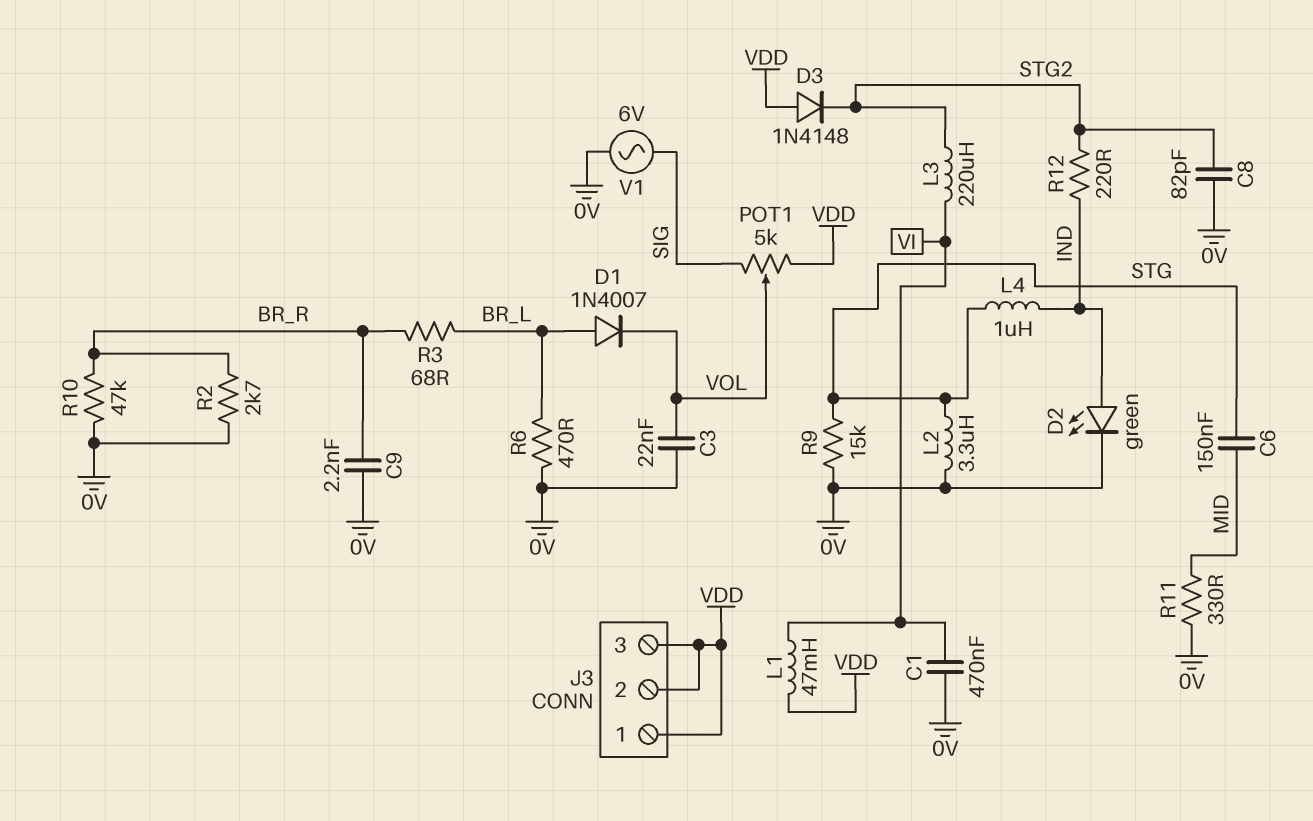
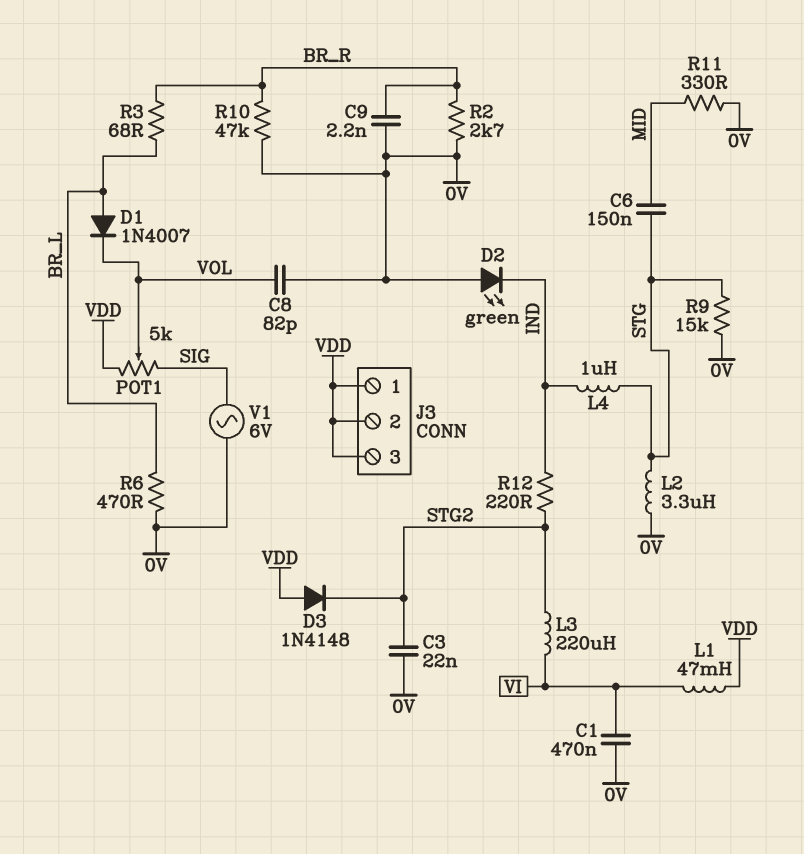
C3: 22nF (0V, VOL) -> 22nF (0V, STG2)
C8: 82pF (0V, STG2) -> 82pF (0V, VOL)
D2: LED green (A IND, K 0V) -> LED green (A 0V, K IND)

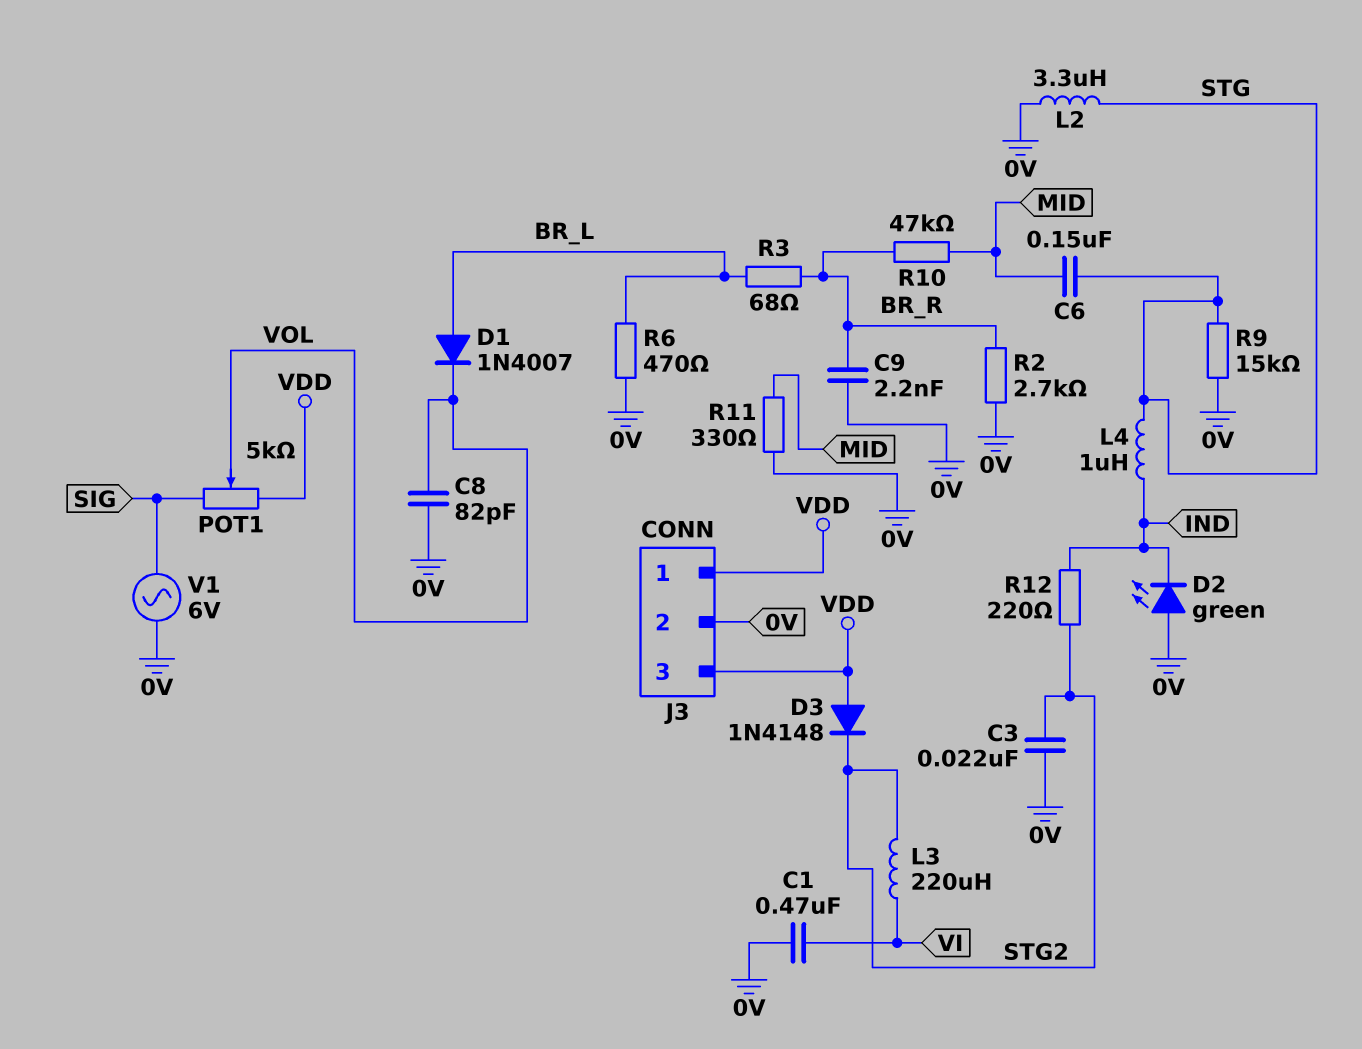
J3 pin 2: VDD -> 0V
L1: 47mH (VDD, VI) -> none
R10: 47k (0V, BR_R) -> 47k (BR_R, MID)

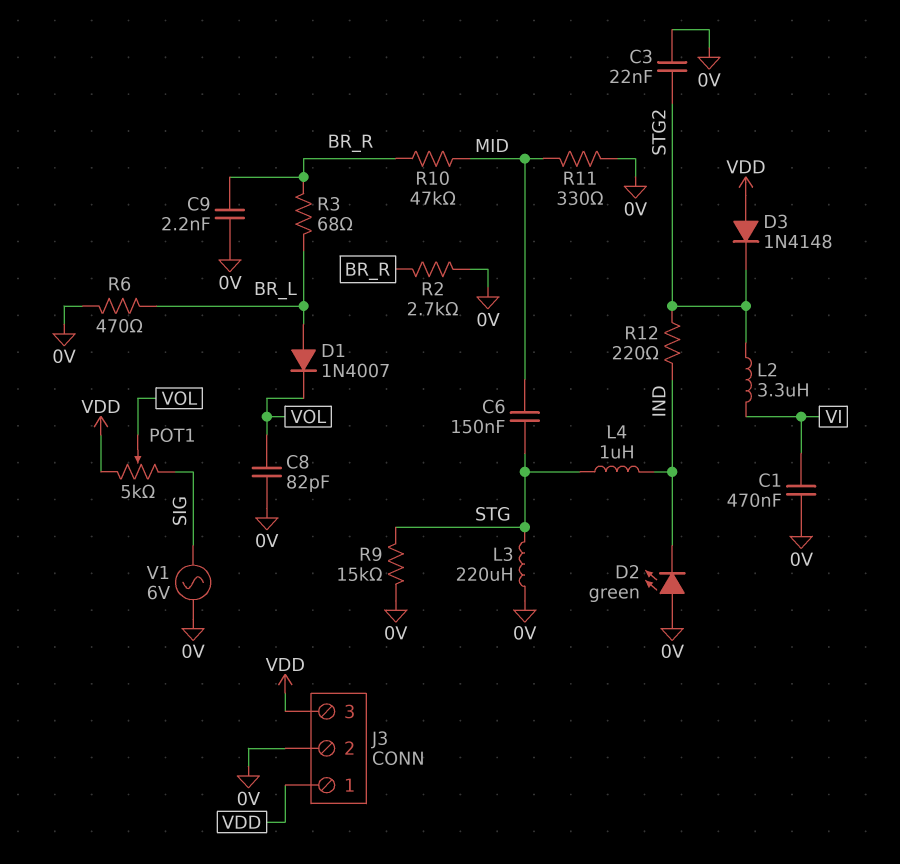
L2: 3.3uH (0V, STG) -> 3.3uH (STG2, VI)
L3: 220uH (STG2, VI) -> 220uH (0V, STG)

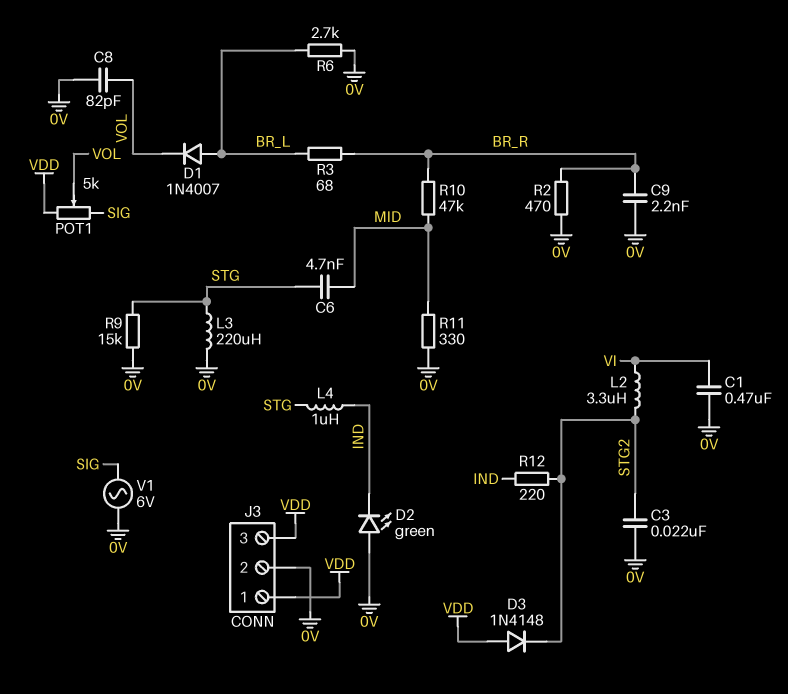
C6: 150nF (MID, STG) -> 4.7nF (MID, STG)
R2: 2.7k (0V, BR_R) -> 470 (0V, BR_R)
R6: 470 (0V, BR_L) -> 2.7k (0V, BR_L)

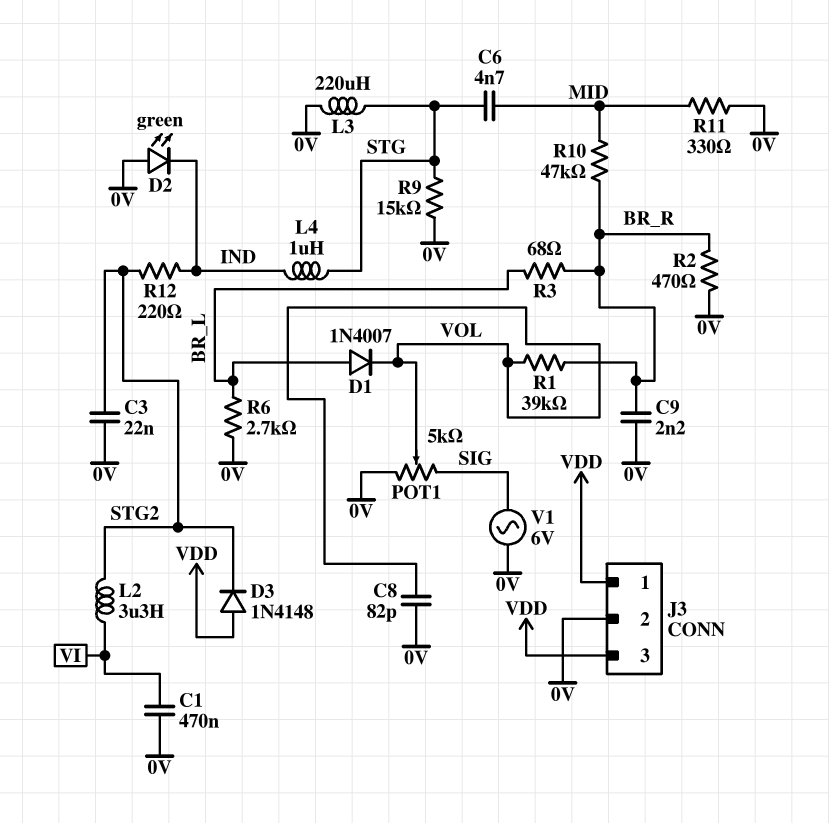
POT1: 5k (SIG, VDD, wiper VOL) -> 5k (0V, SIG, wiper VOL)
R1: none -> 39k (BR_R, VOL)

